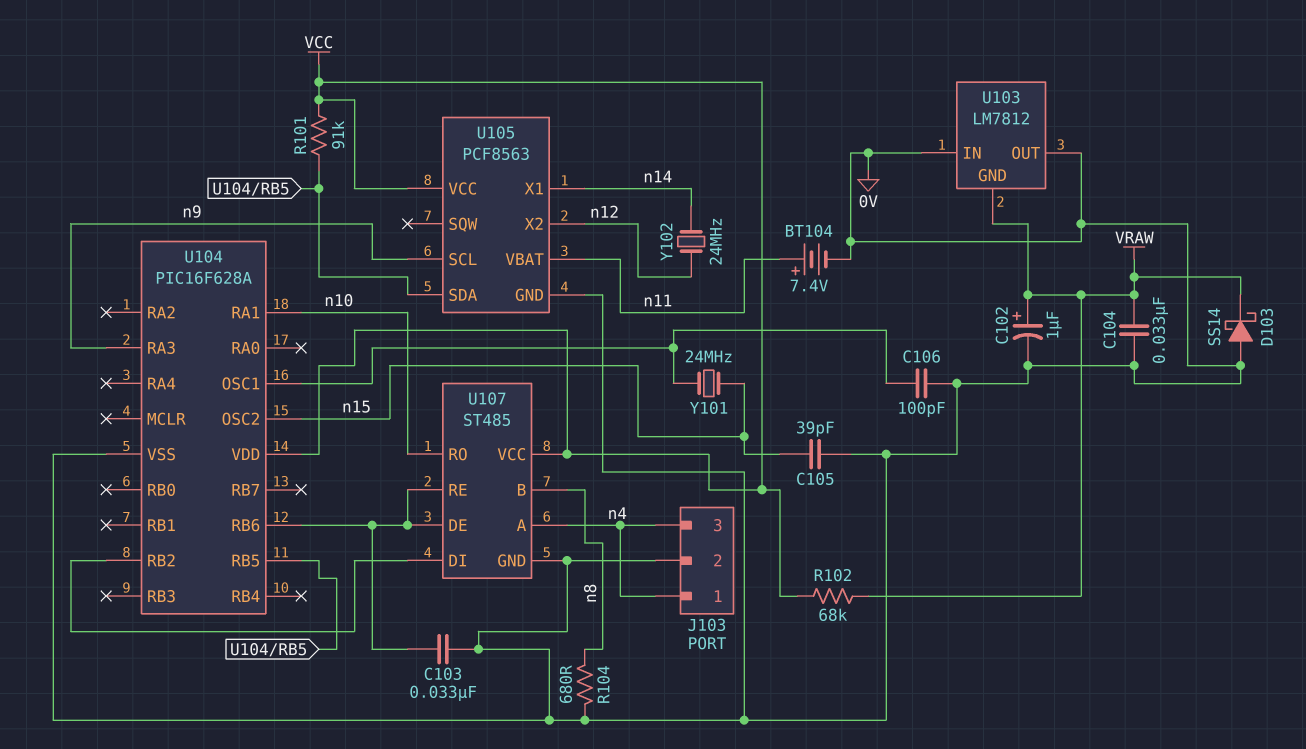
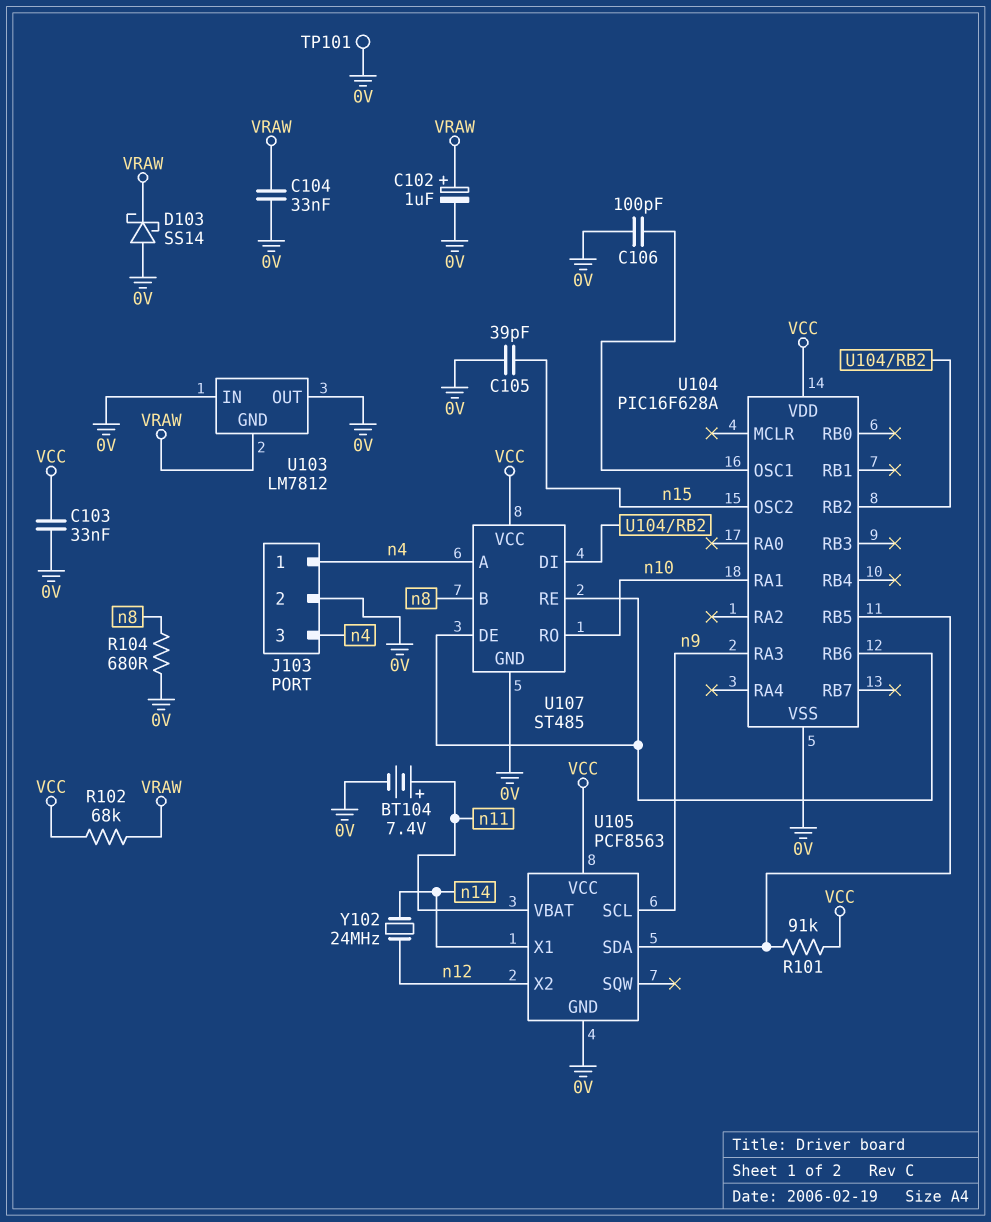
C103: 33nF (0V, U104/RB6) -> 33nF (0V, VCC)
TP101: none -> test point (0V)
Y101: 24MHz (U104/OSC1, n15) -> none

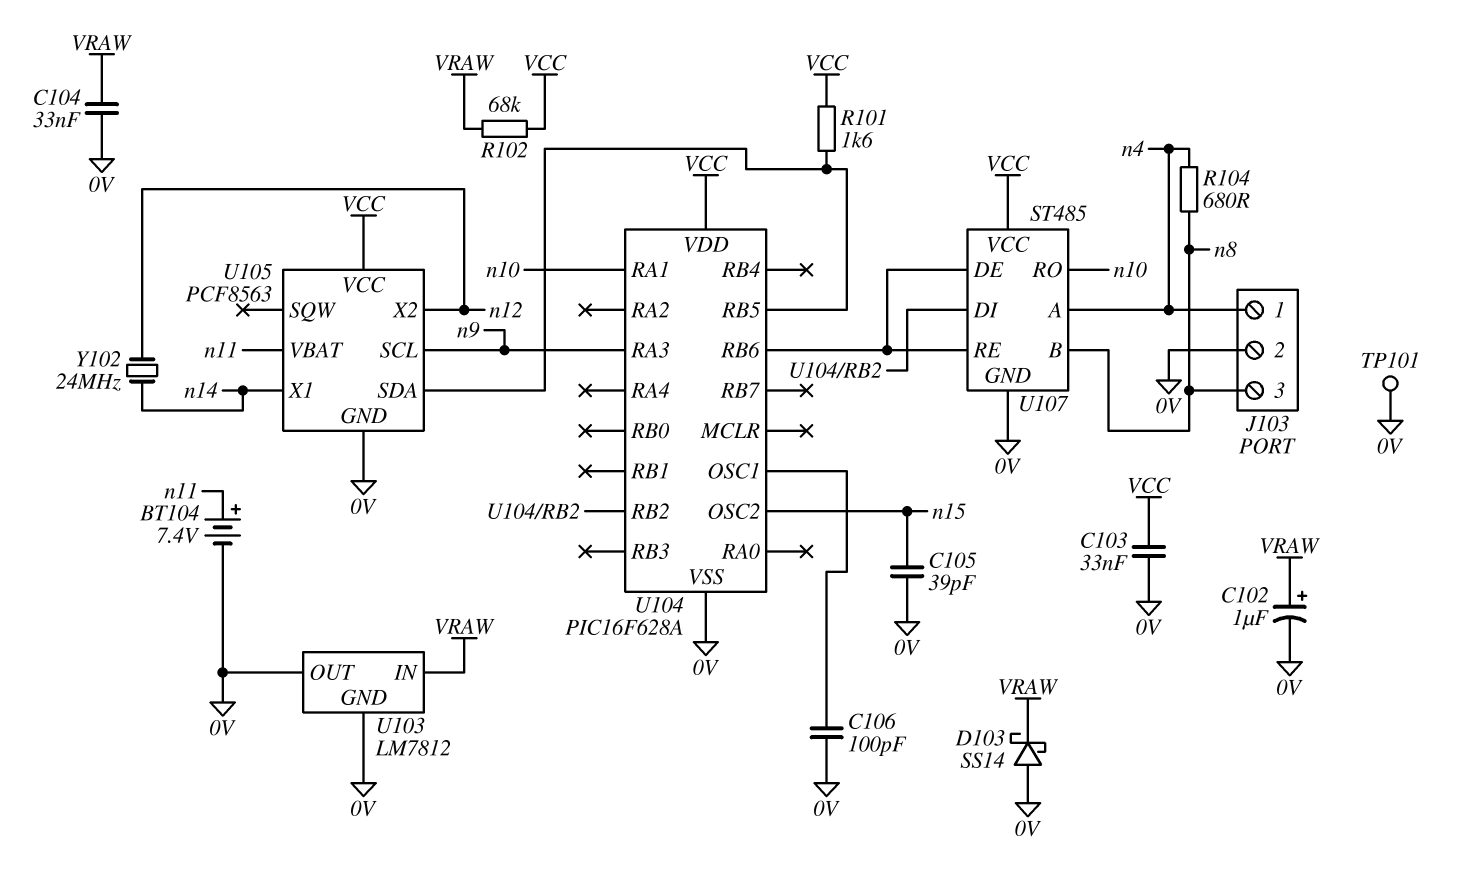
J103 pin 3: n4 -> n8
R101: 91k (U104/RB5, VCC) -> 1.6k (U104/RB5, VCC)
R104: 680 (0V, n8) -> 680 (n4, n8)
U103 pin GND: VRAW -> 0V
U103 pin IN: 0V -> VRAW

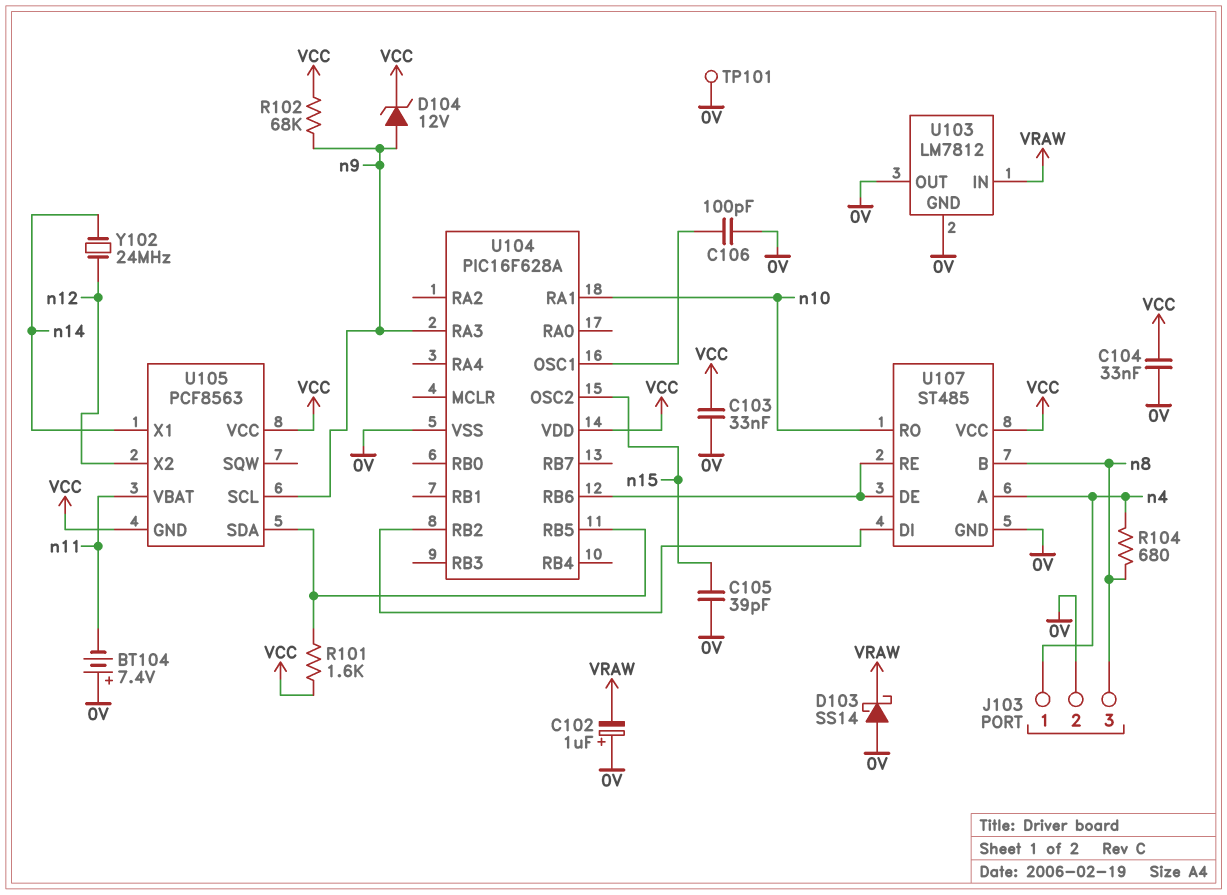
BT104: 7.4V (plus n11, minus 0V) -> 7.4V (plus 0V, minus n11)
C102: 1uF (plus VRAW, minus 0V) -> 1uF (plus 0V, minus VRAW)
C104: 33nF (0V, VRAW) -> 33nF (0V, VCC)
D104: none -> zener 12V (A n9, K VCC)
R102: 68k (VCC, VRAW) -> 68k (VCC, n9)
U105 pin GND: 0V -> VCC

